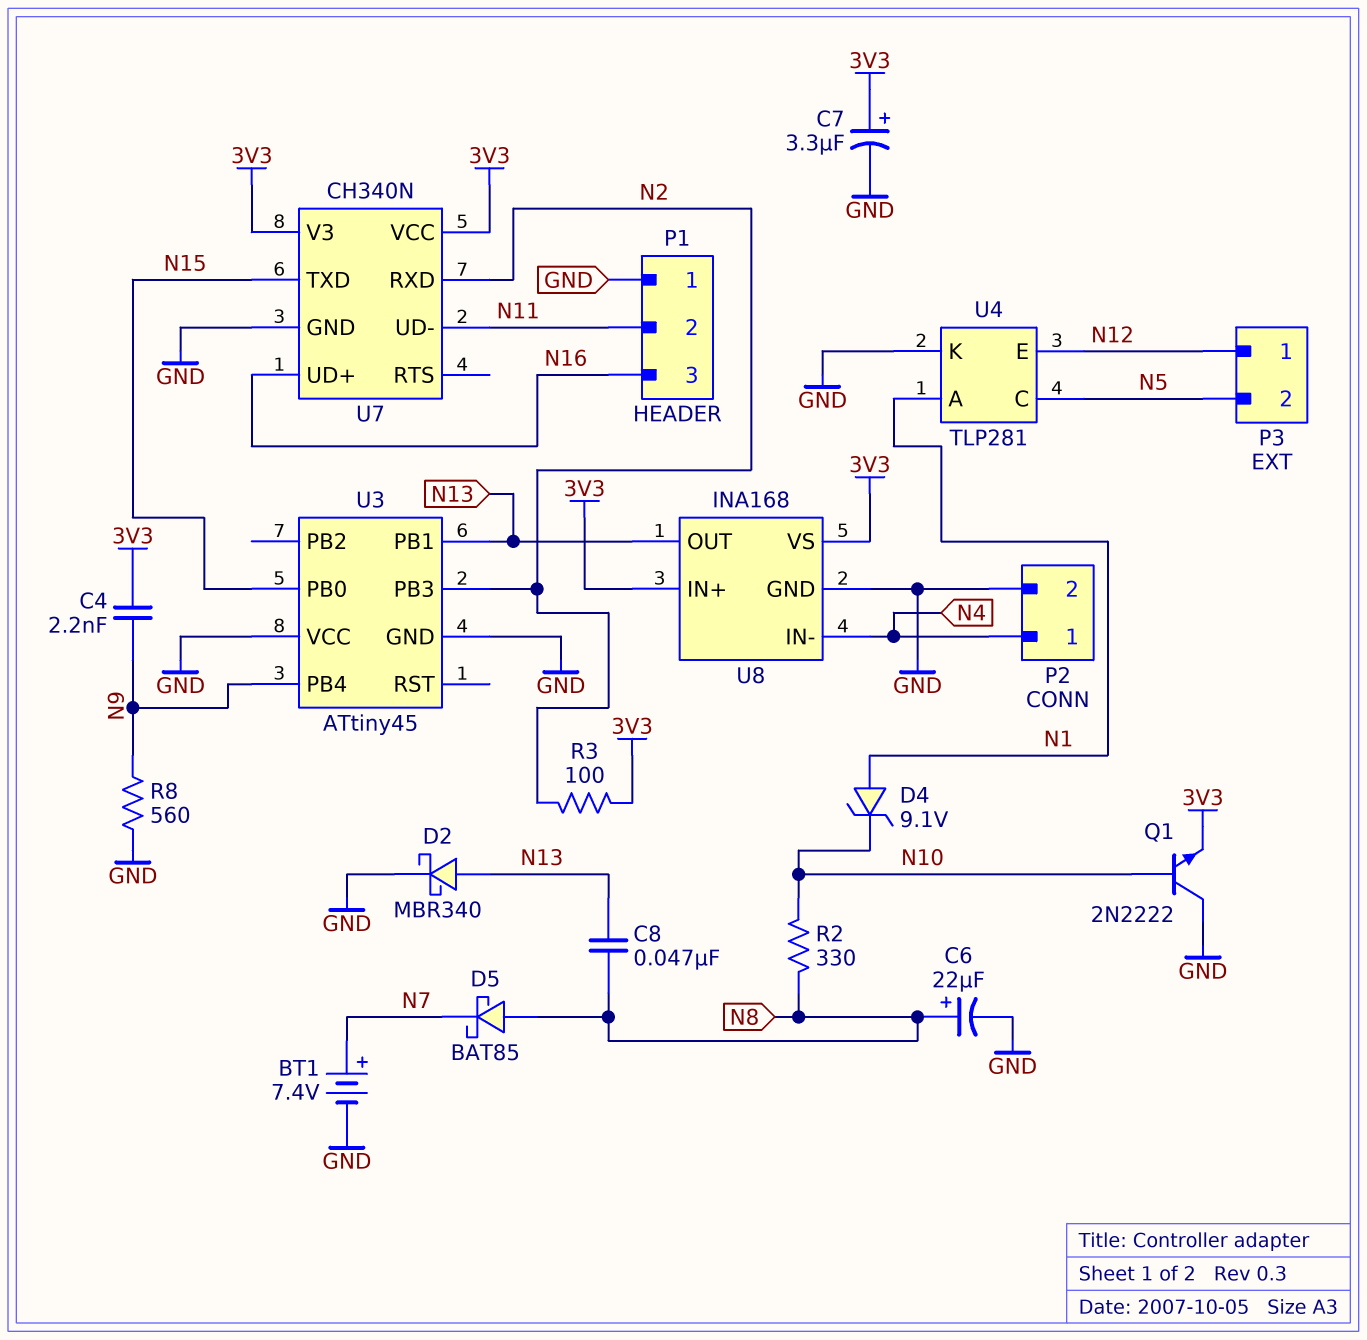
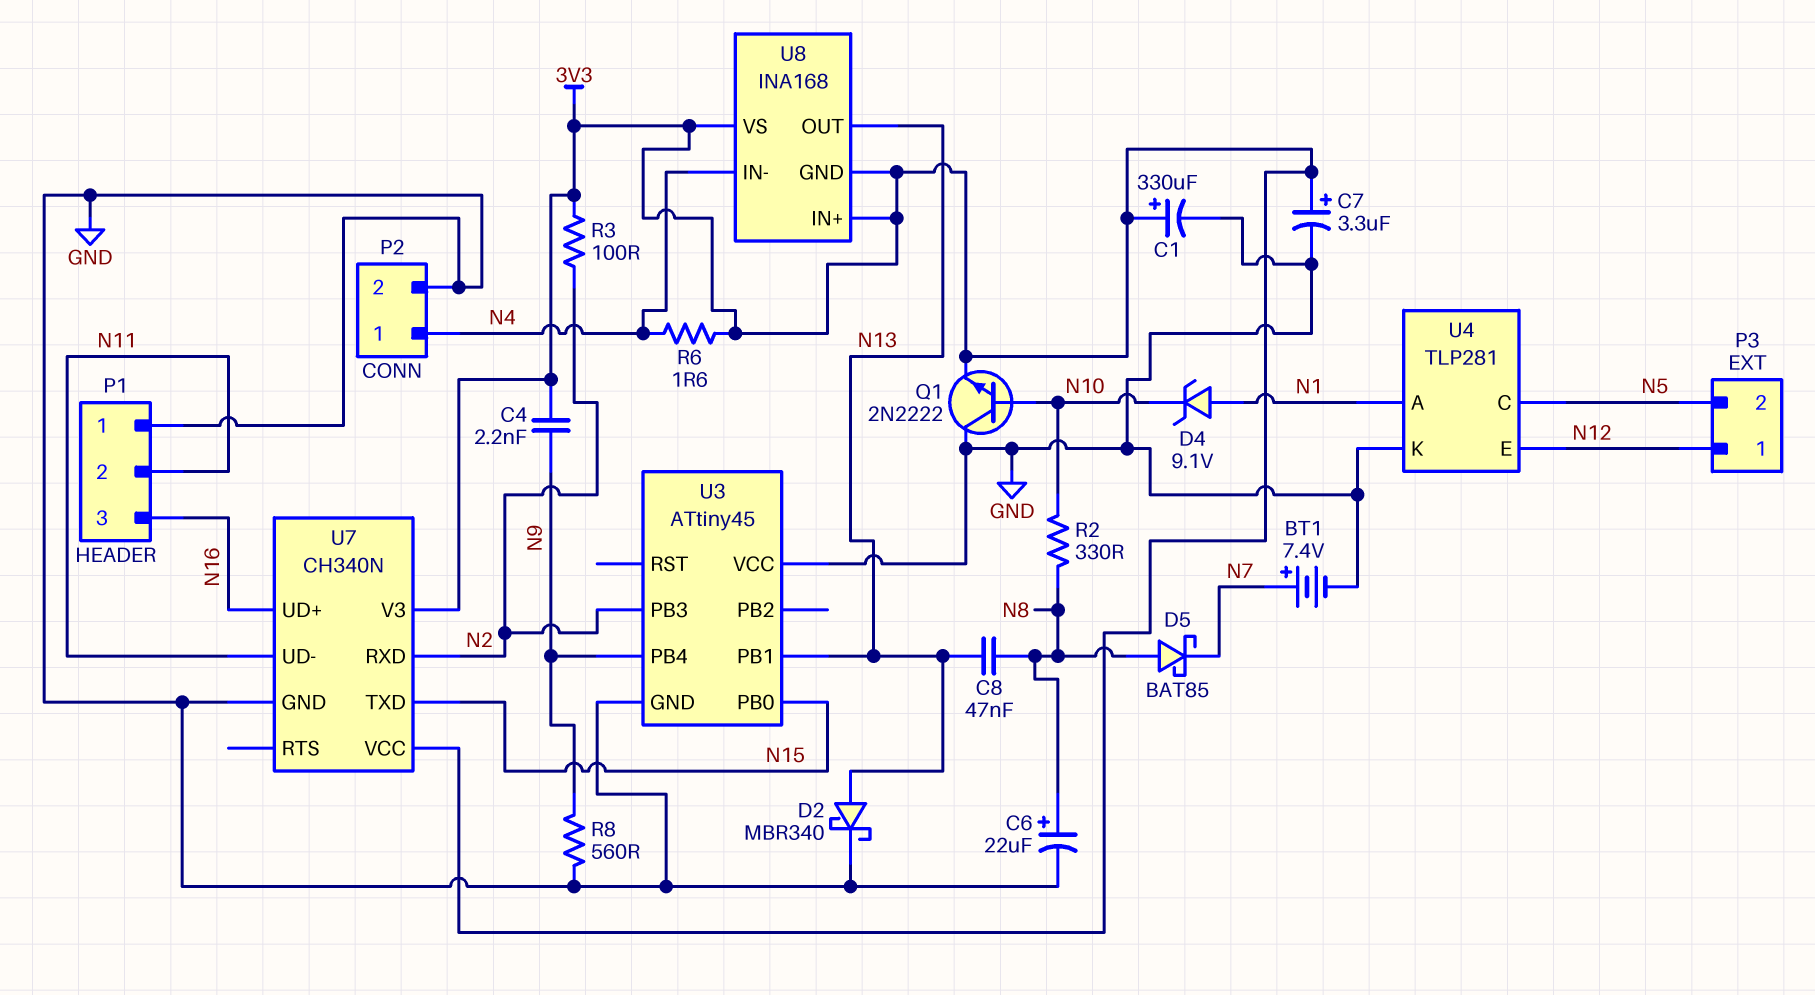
C1: none -> 330uF (plus 3V3, minus GND)
R6: none -> 1.6 (3V3, N4)
U8 pin GND: GND -> 3V3

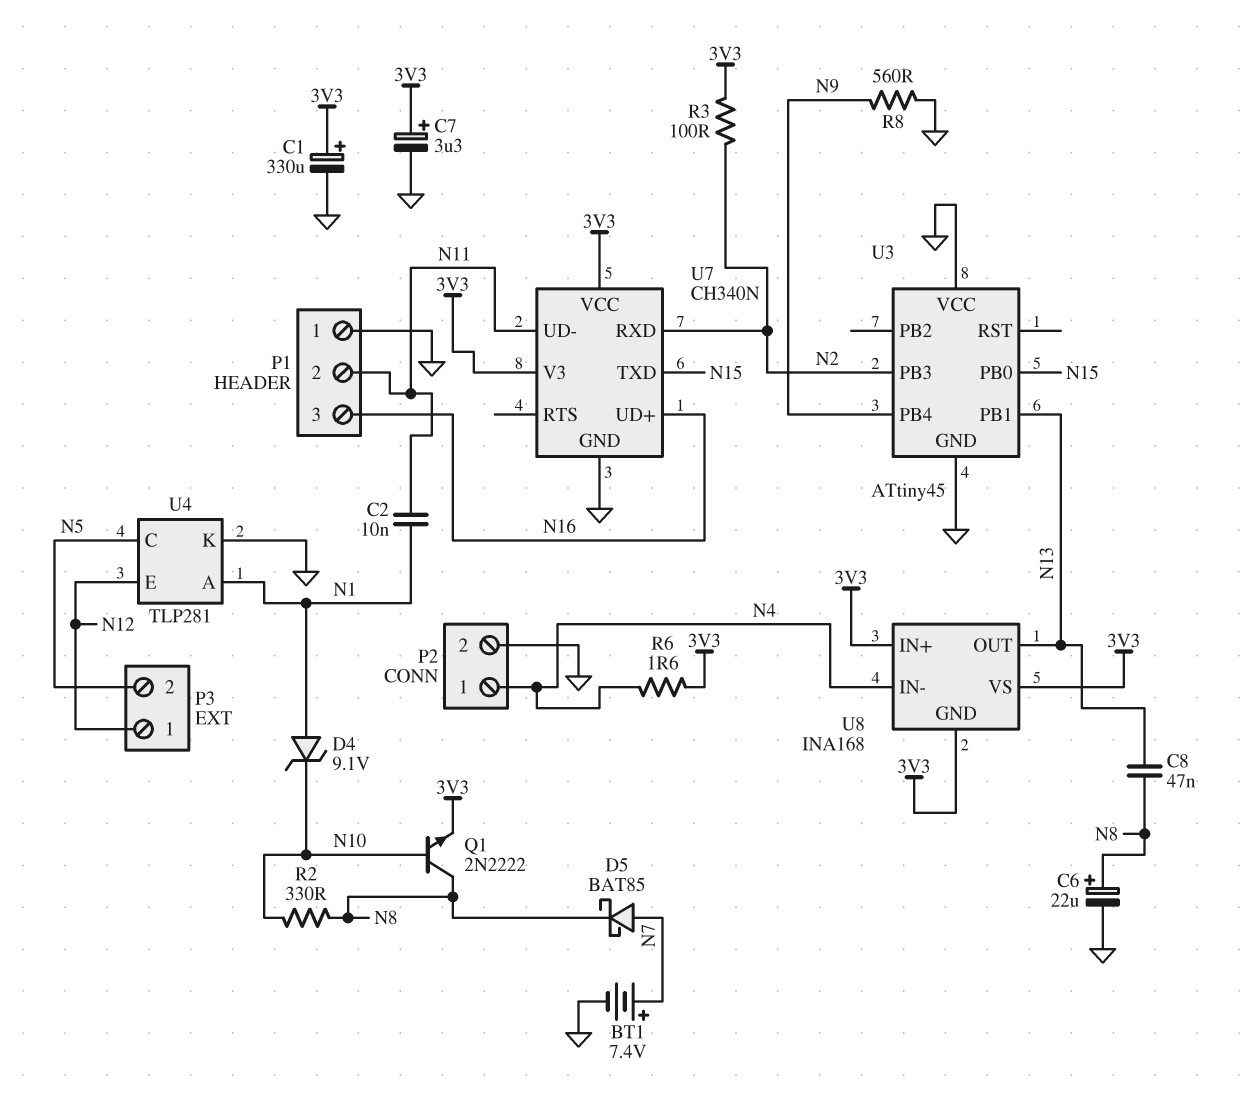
C2: none -> 10nF (N1, N11)
C4: 2.2nF (3V3, N9) -> none
D2: schottky MBR340 (A N13, K GND) -> none
D5: schottky BAT85 (A N8, K N7) -> schottky BAT85 (A N7, K N8)
Q1: NPN 2N2222 (B N10, C GND, E 3V3) -> NPN 2N2222 (B N10, C N8, E 3V3)

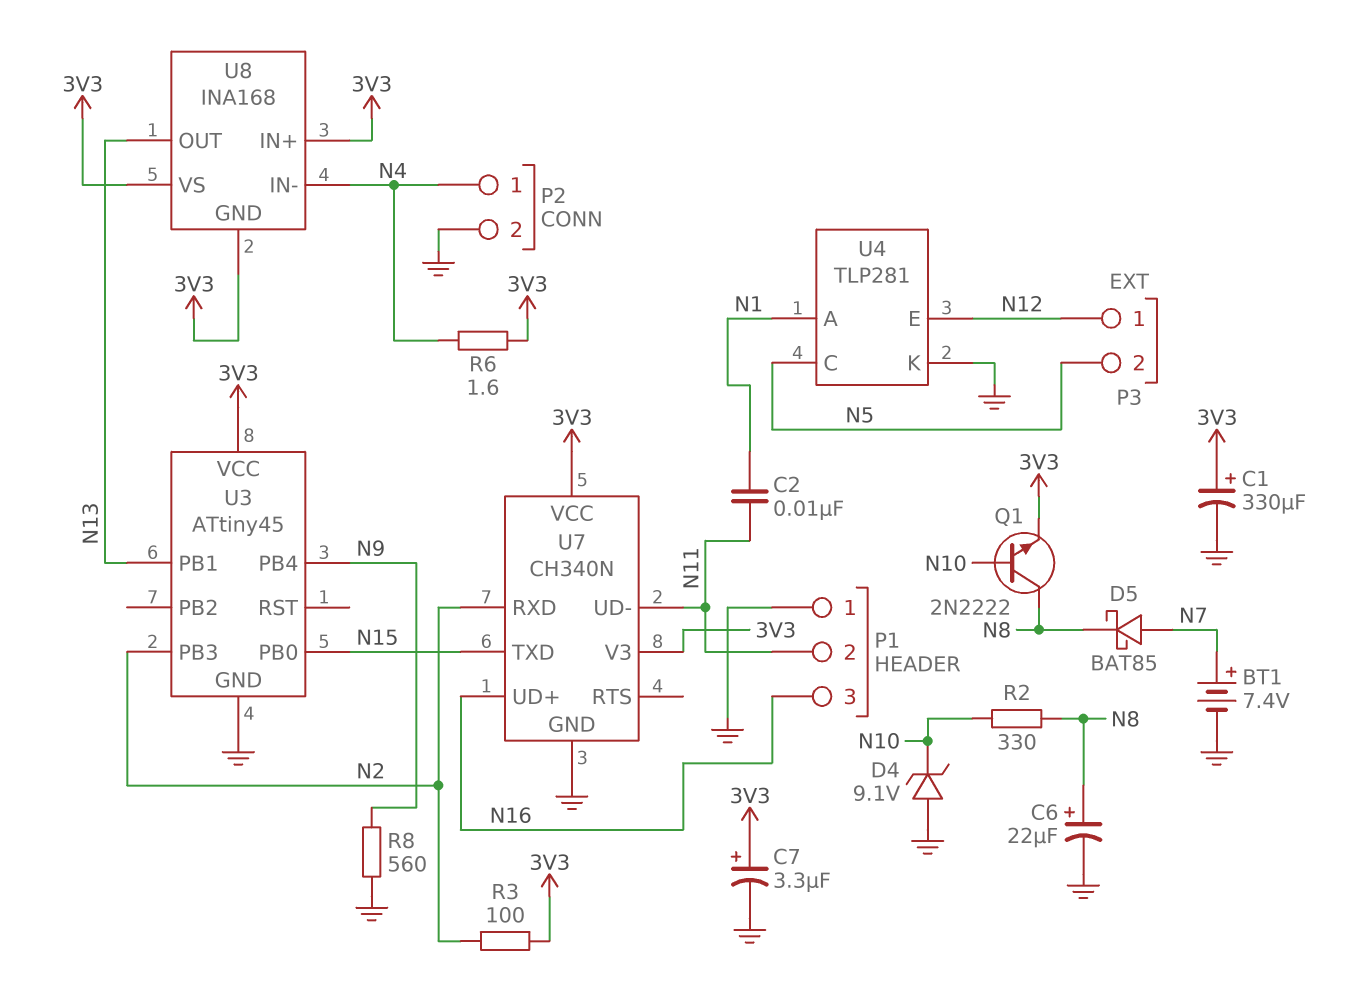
C8: 47nF (N8, N13) -> none
D4: zener 9.1V (A N1, K N10) -> zener 9.1V (A GND, K N10)
U3 pin VCC: GND -> 3V3

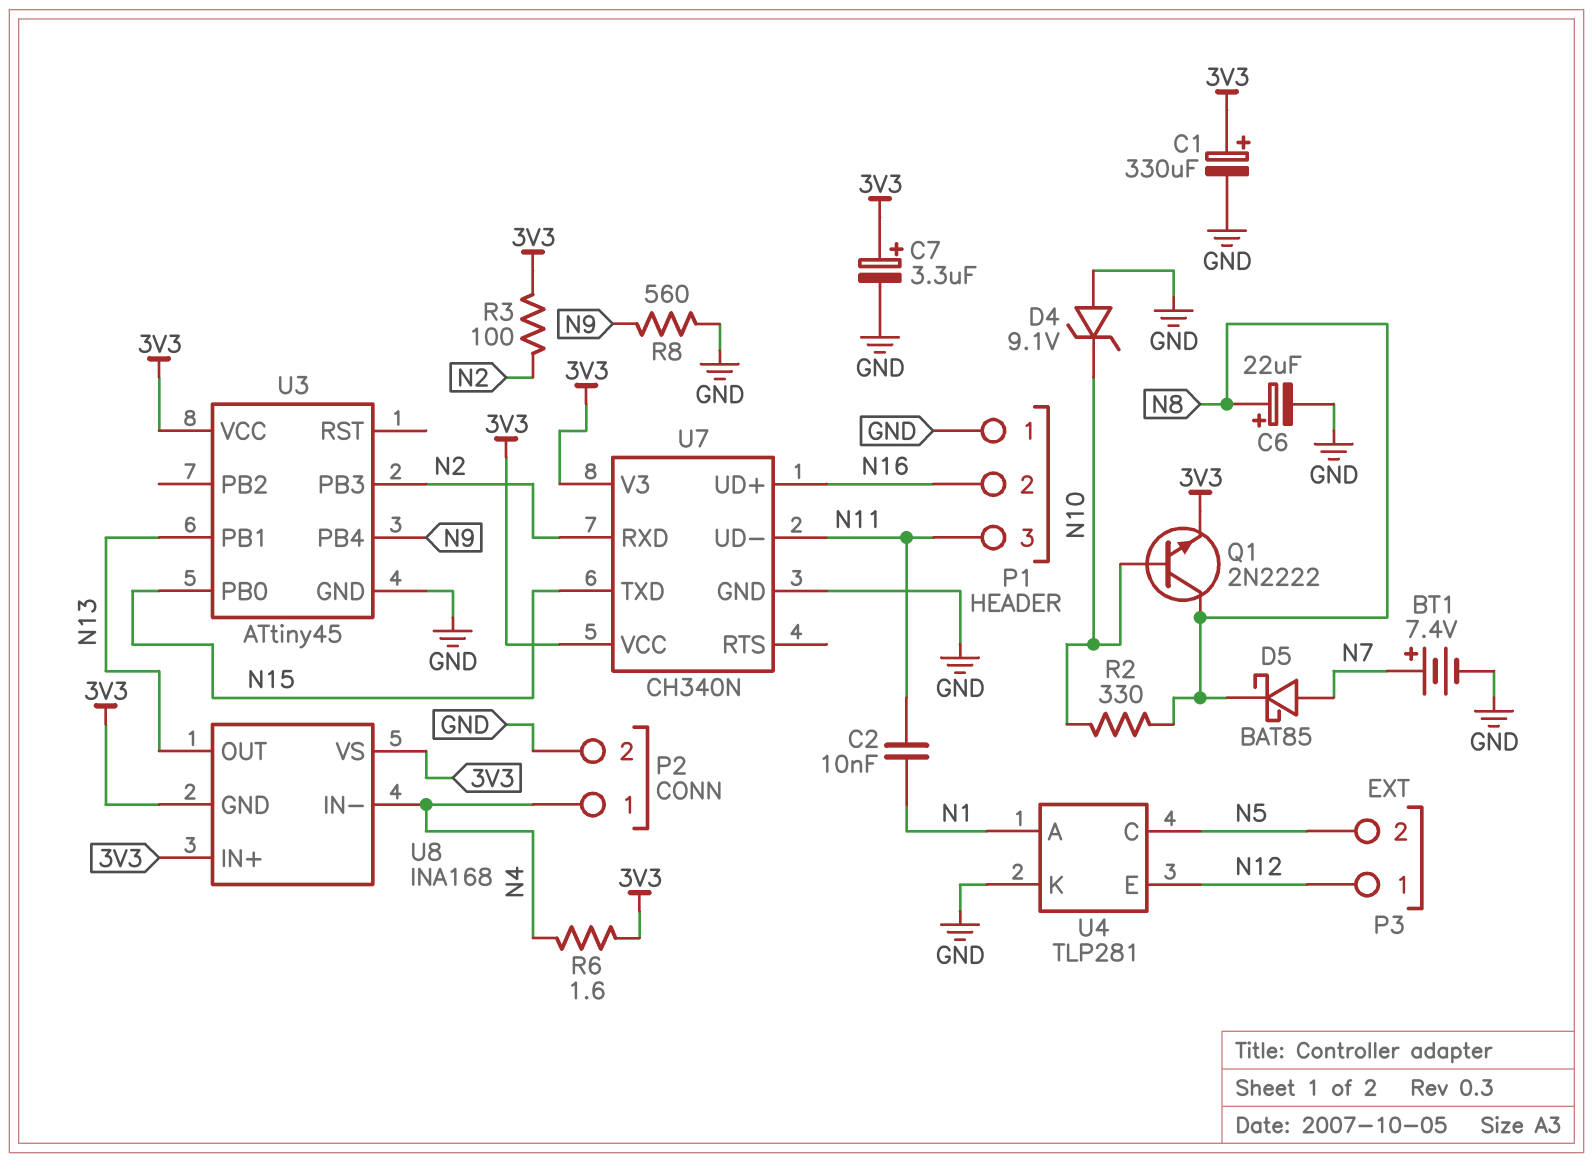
P1 pin 2: N11 -> N16
P1 pin 3: N16 -> N11

